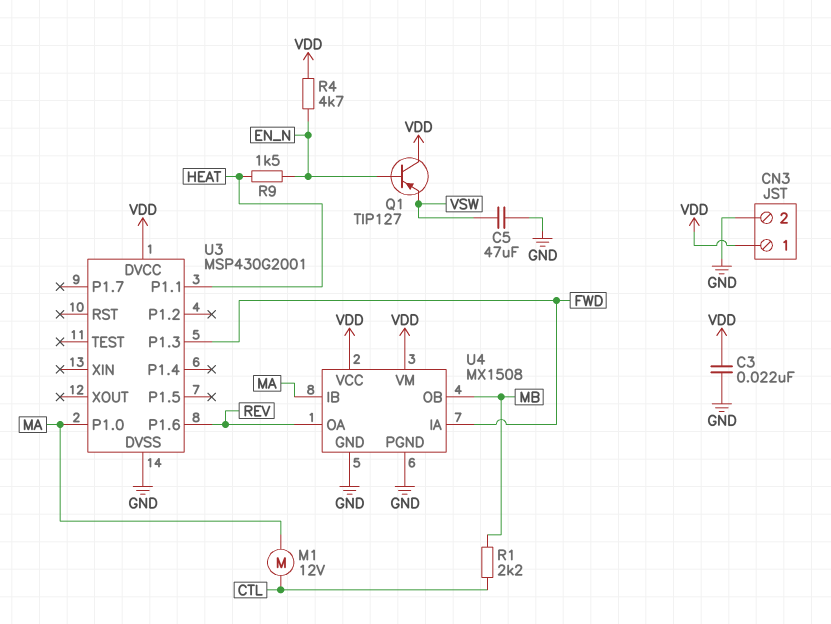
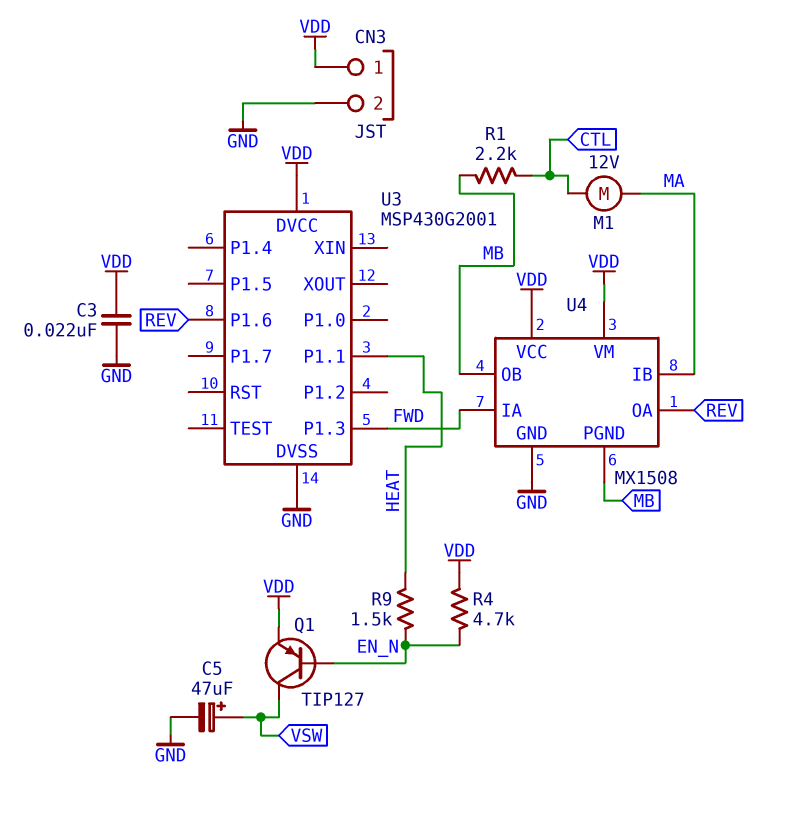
C5: 47uF (GND, VSW) -> 47uF (plus VSW, minus GND)
Q1: PNP TIP127 (B EN_N, C VDD, E VSW) -> PNP TIP127 (B EN_N, C VSW, E VDD)
U3 pin P1.0: MA -> none
U4 pin PGND: GND -> MB

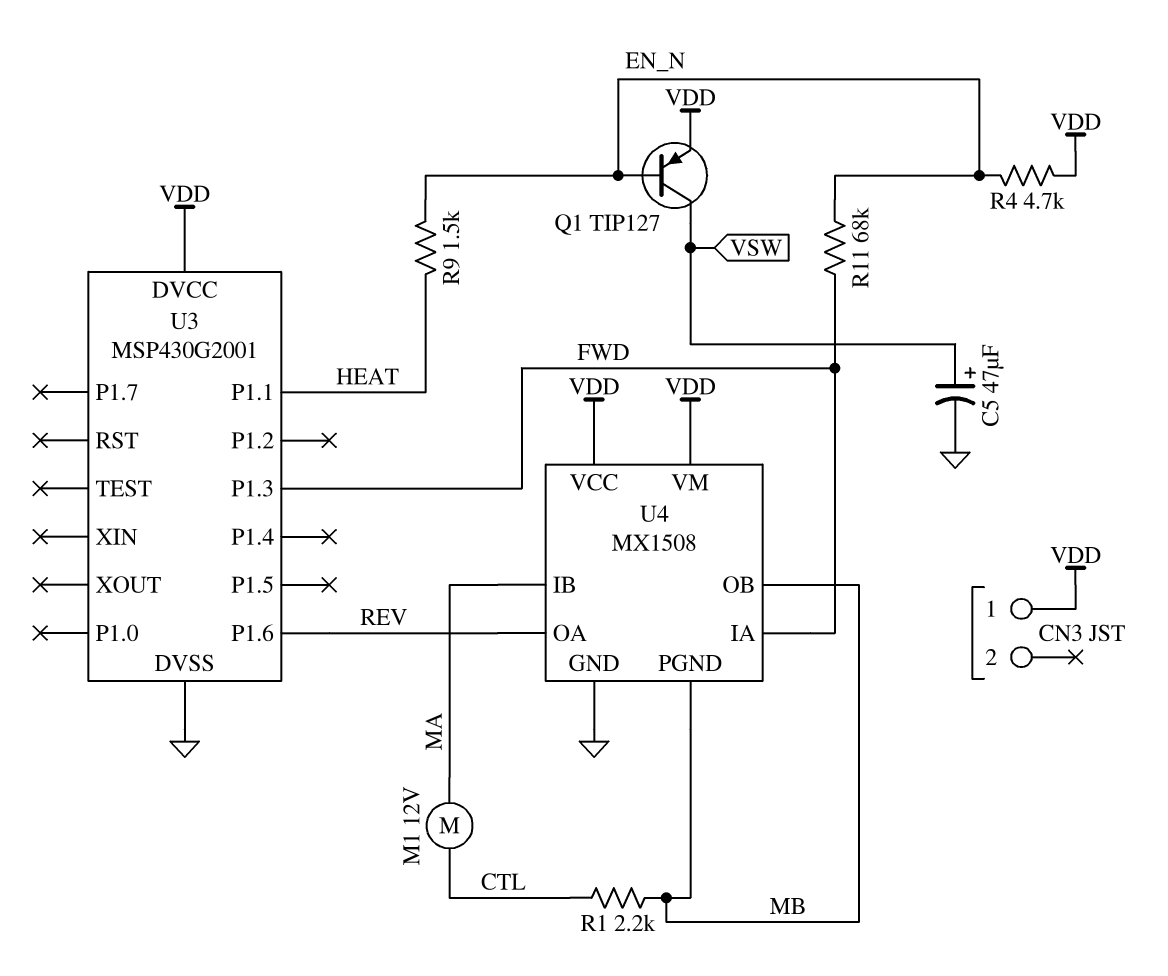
C3: 22nF (GND, VDD) -> none
CN3 pin 2: GND -> none
R11: none -> 68k (EN_N, FWD)

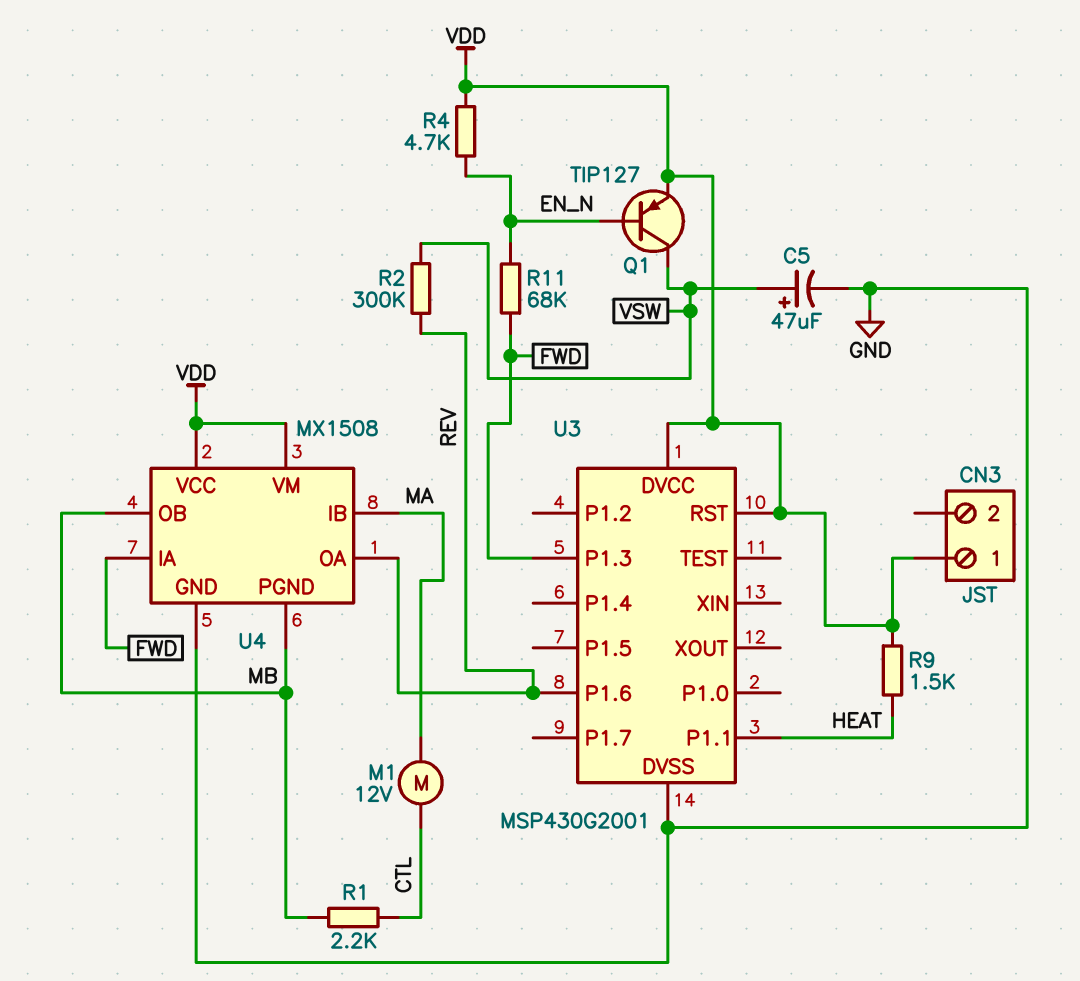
R2: none -> 300k (REV, VSW)
R9: 1.5k (EN_N, HEAT) -> 1.5k (HEAT, VDD)
U3 pin RST: none -> VDD

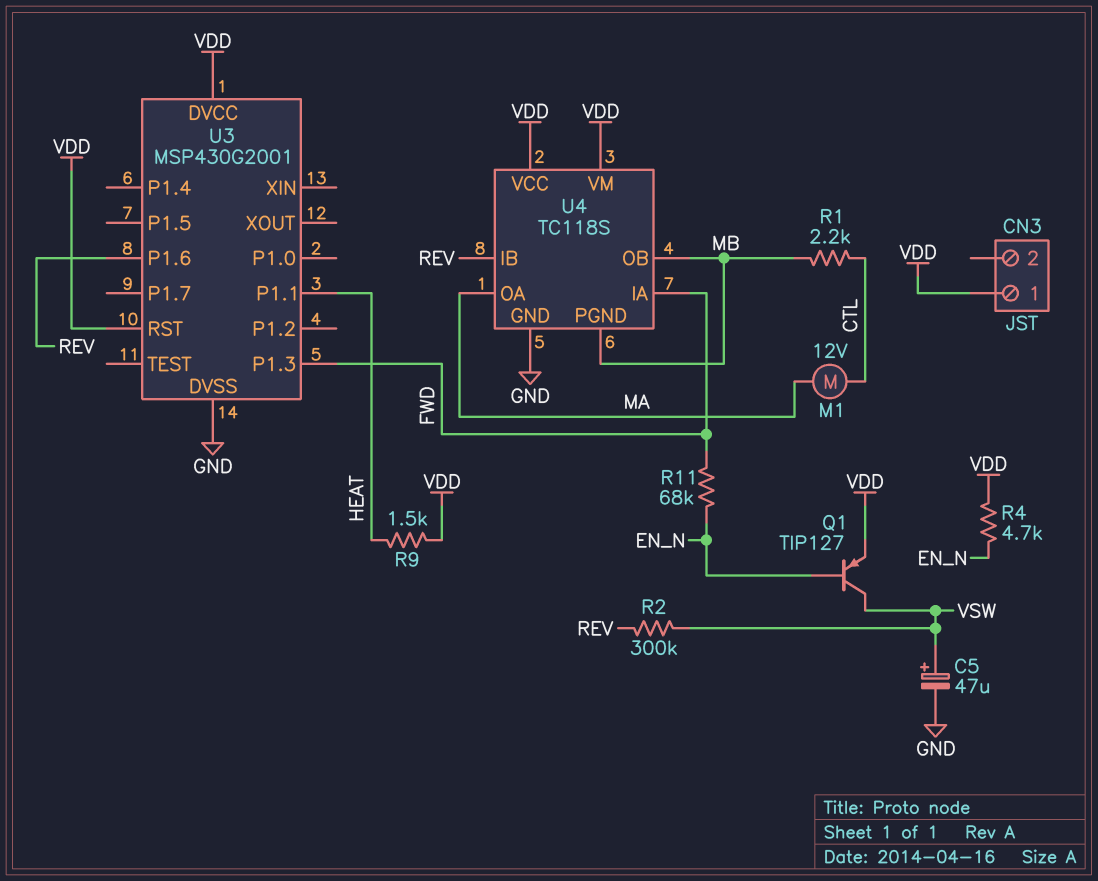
U4: MX1508 -> TC118S
U4 pin IB: MA -> REV
U4 pin OA: REV -> MA

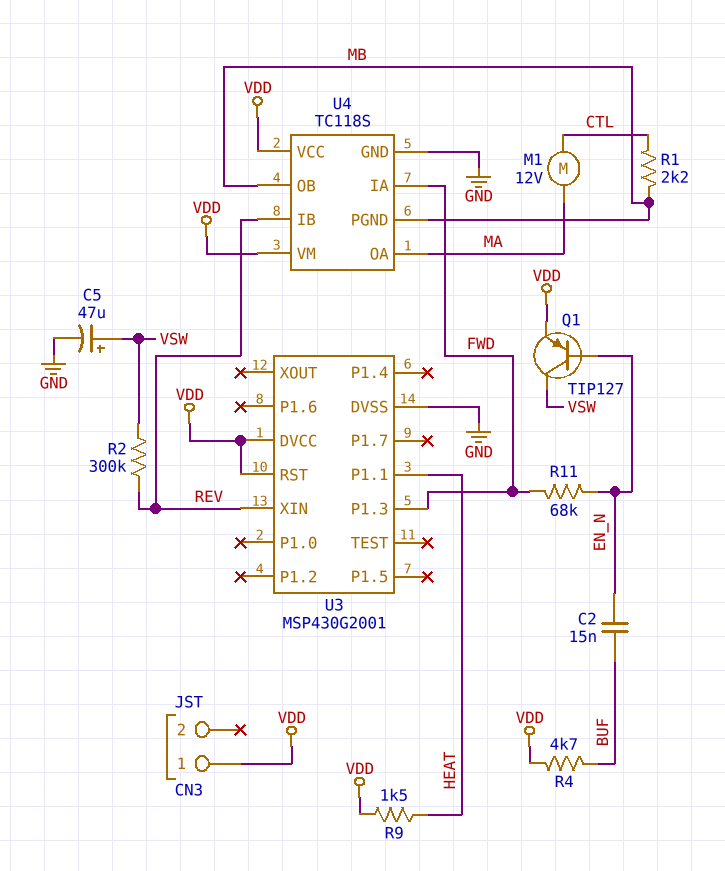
C2: none -> 15nF (BUF, EN_N)
R4: 4.7k (EN_N, VDD) -> 4.7k (BUF, VDD)
U3 pin P1.6: REV -> none
U3 pin XIN: none -> REV

